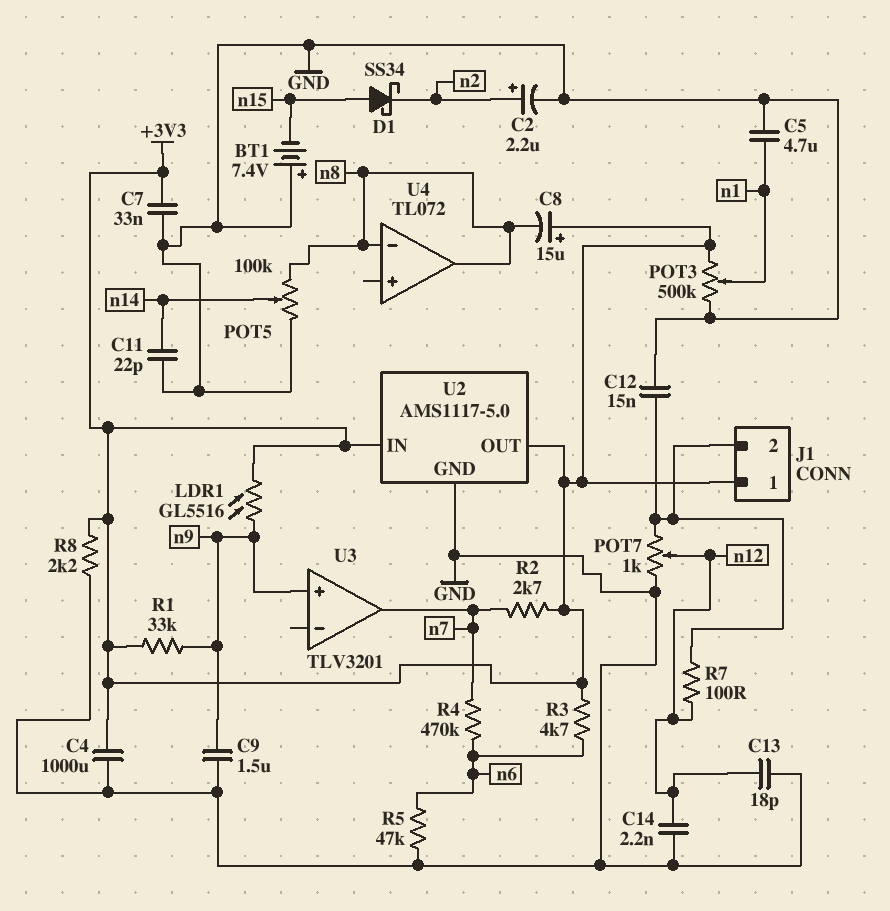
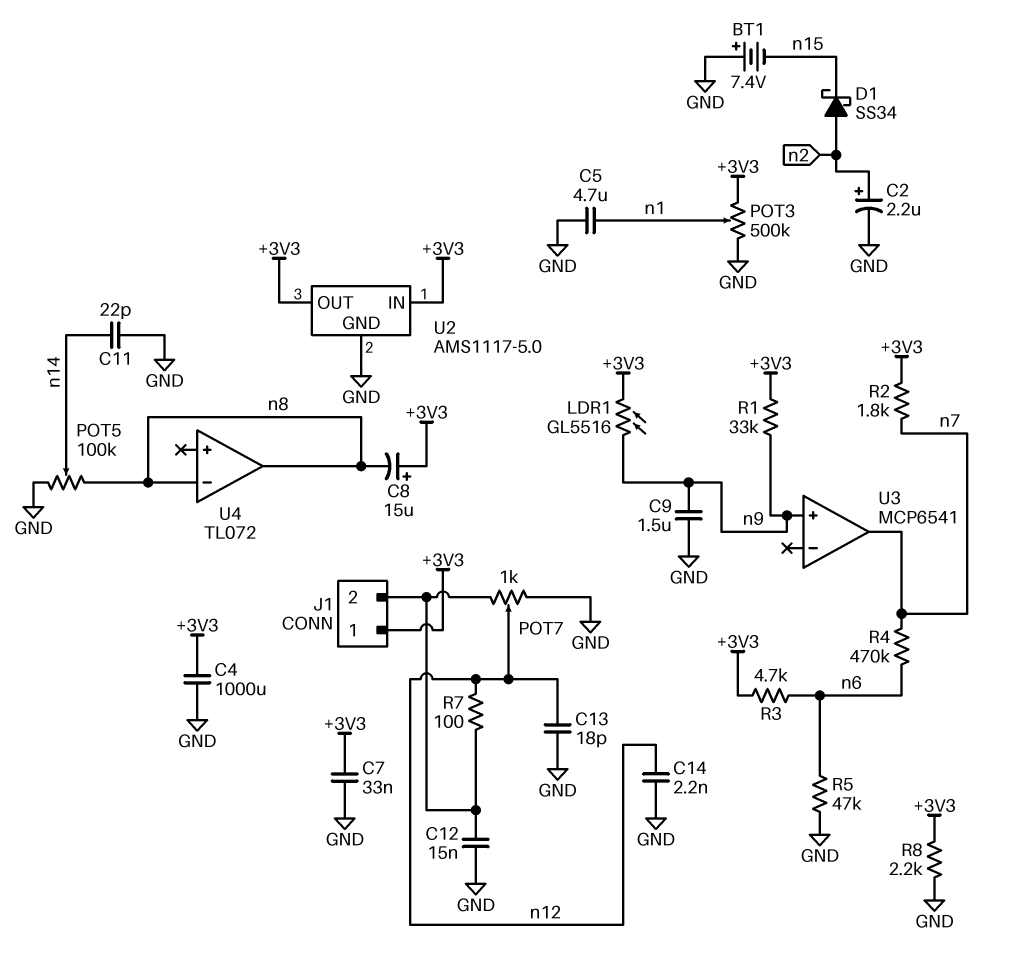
D1: schottky SS34 (A n15, K n2) -> schottky SS34 (A n2, K n15)
R2: 2.7k (+3V3, n7) -> 1.8k (+3V3, n7)
U3: TLV3201 -> MCP6541

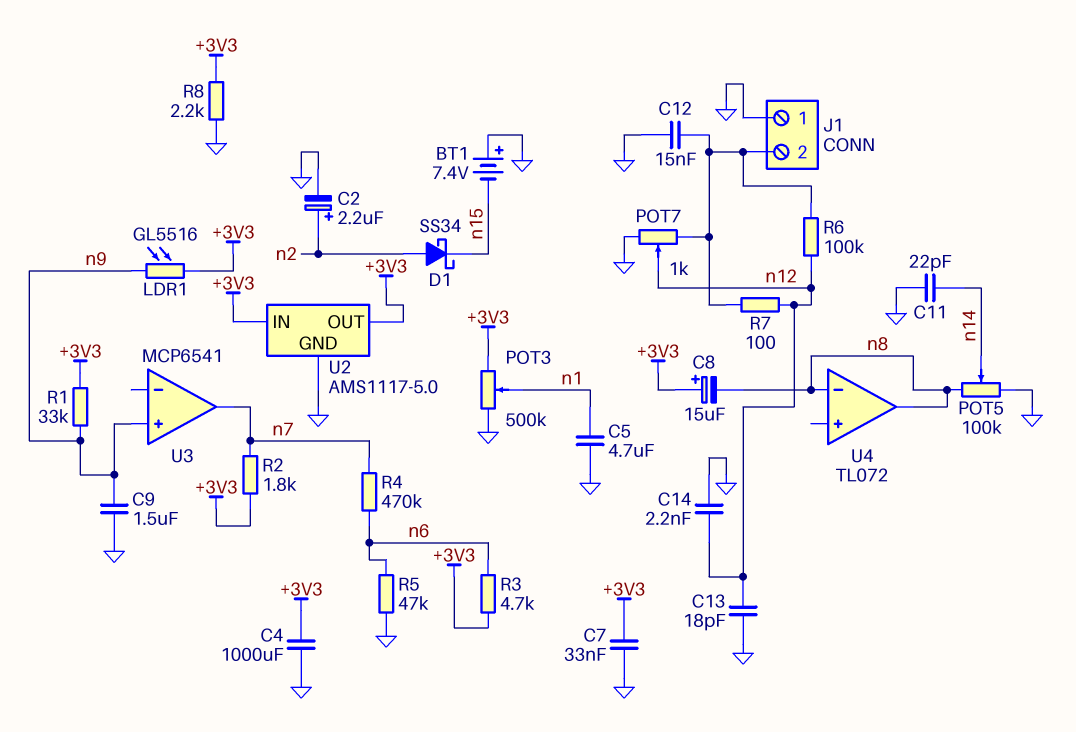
J1 pin 1: +3V3 -> GND
R6: none -> 100k (J1/2, n12)

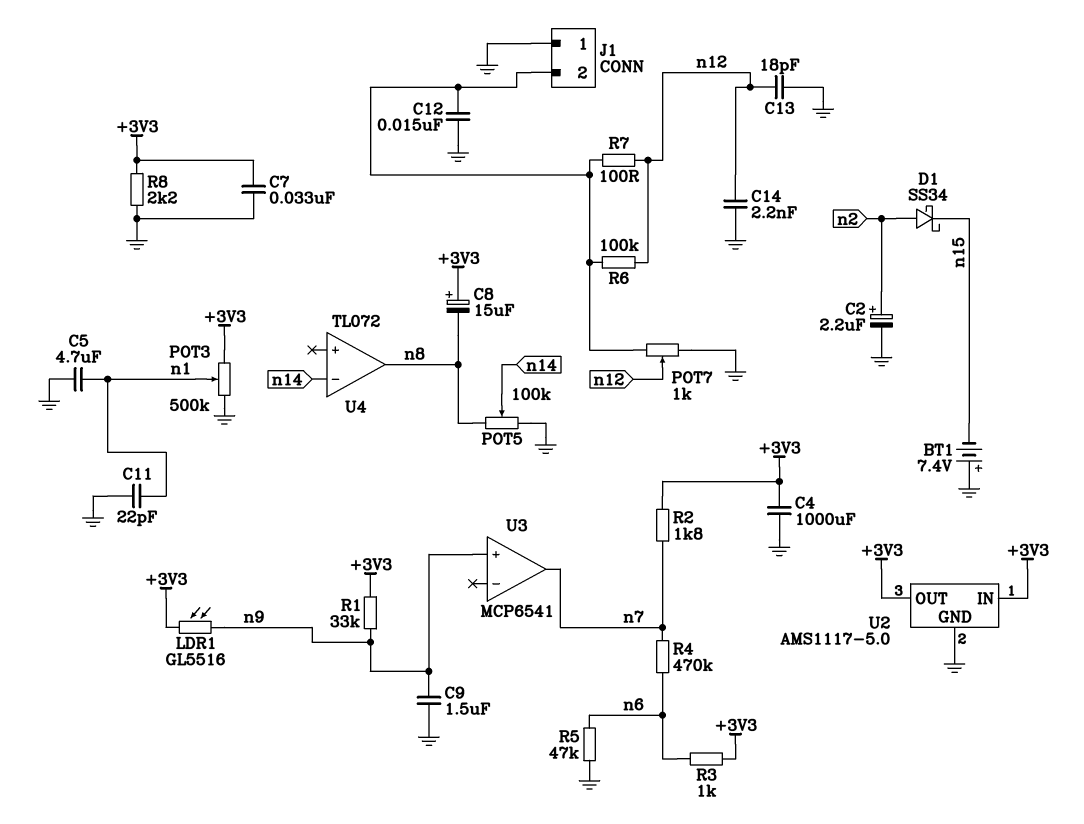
C11: 22pF (GND, n14) -> 22pF (GND, n1)
R3: 4.7k (+3V3, n6) -> 1k (+3V3, n6)
U4 pin in-: n8 -> n14

